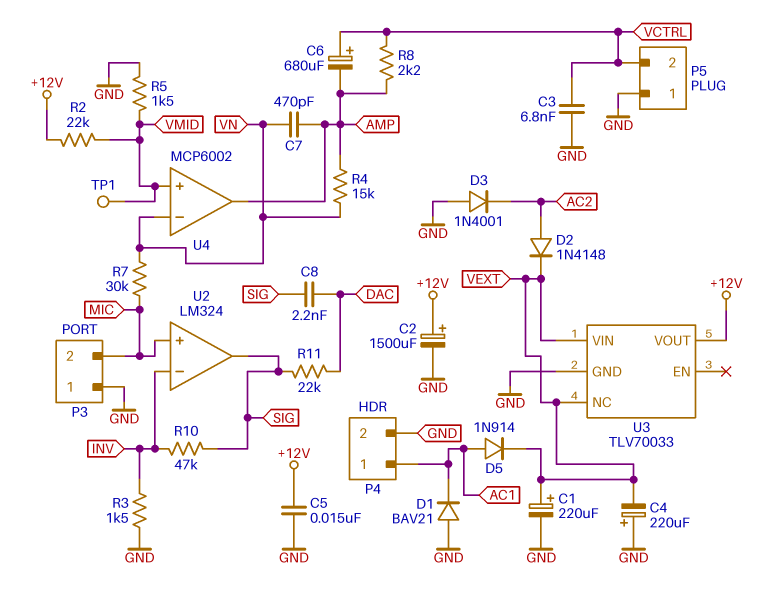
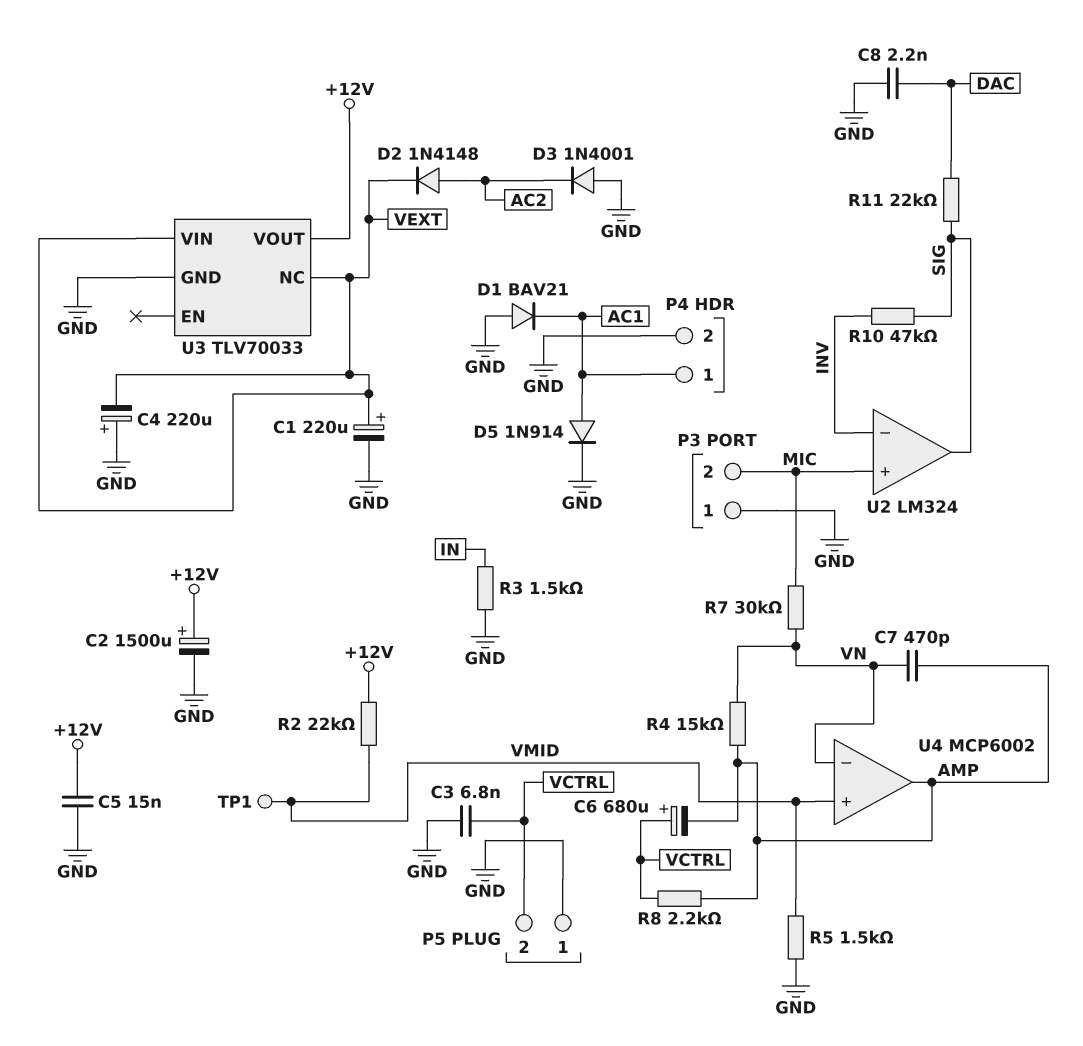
C8: 2.2nF (DAC, SIG) -> 2.2nF (DAC, GND)
D5: diode 1N914 (A AC1, K VEXT) -> diode 1N914 (A AC1, K GND)
R3: 1.5k (GND, INV) -> 1.5k (GND, IN)

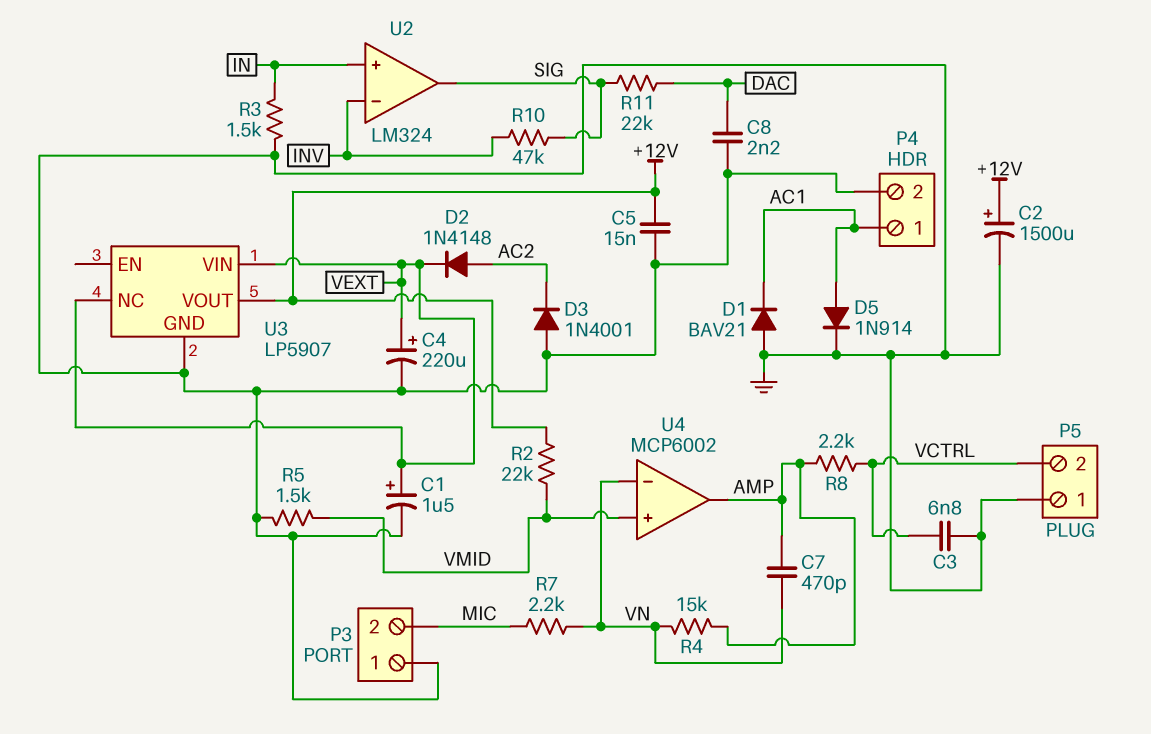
C1: 220uF (plus VEXT, minus GND) -> 1.5uF (plus VEXT, minus GND)
C4: 220uF (plus GND, minus VEXT) -> 220uF (plus VEXT, minus GND)
C6: 680uF (plus VCTRL, minus AMP) -> none
R7: 30k (MIC, VN) -> 2.2k (MIC, VN)
TP1: test point (VMID) -> none
U2 pin in+: MIC -> IN
U3: TLV70033 -> LP5907

